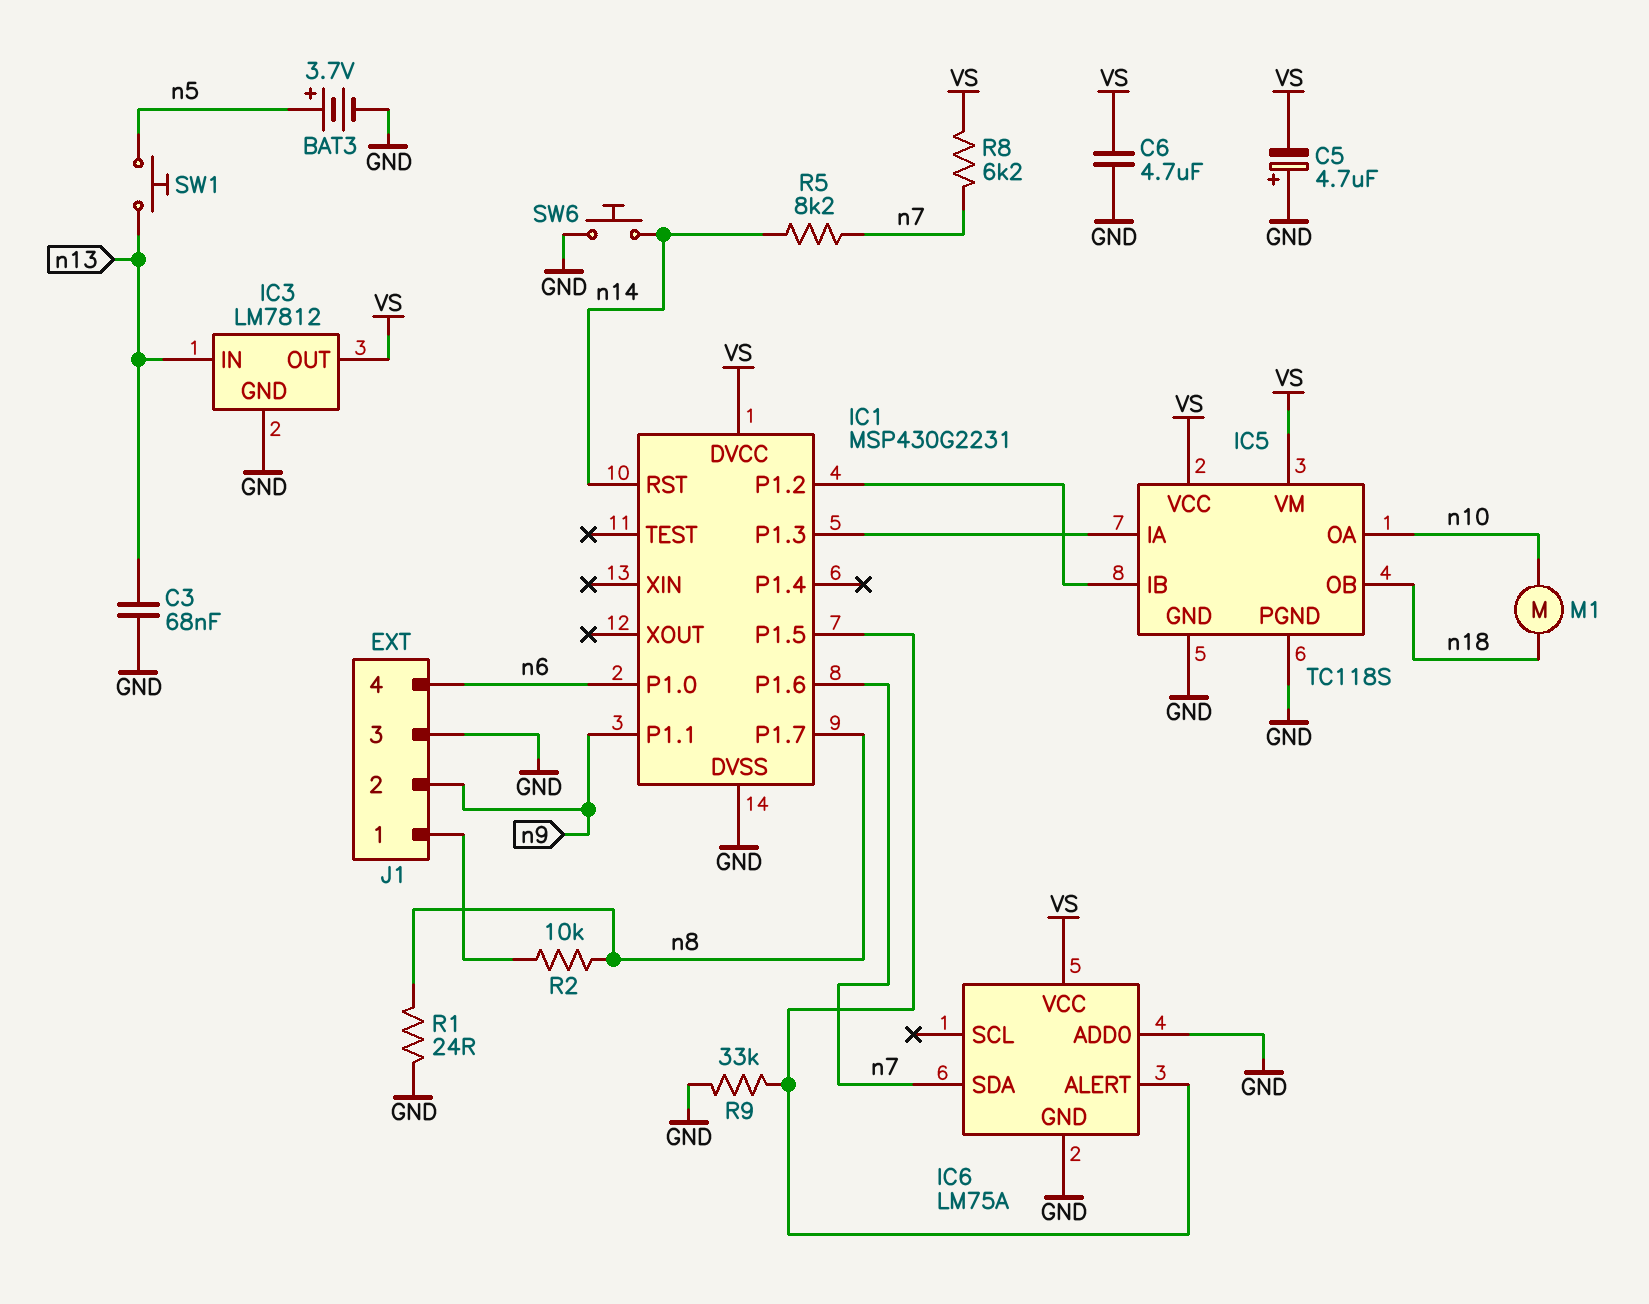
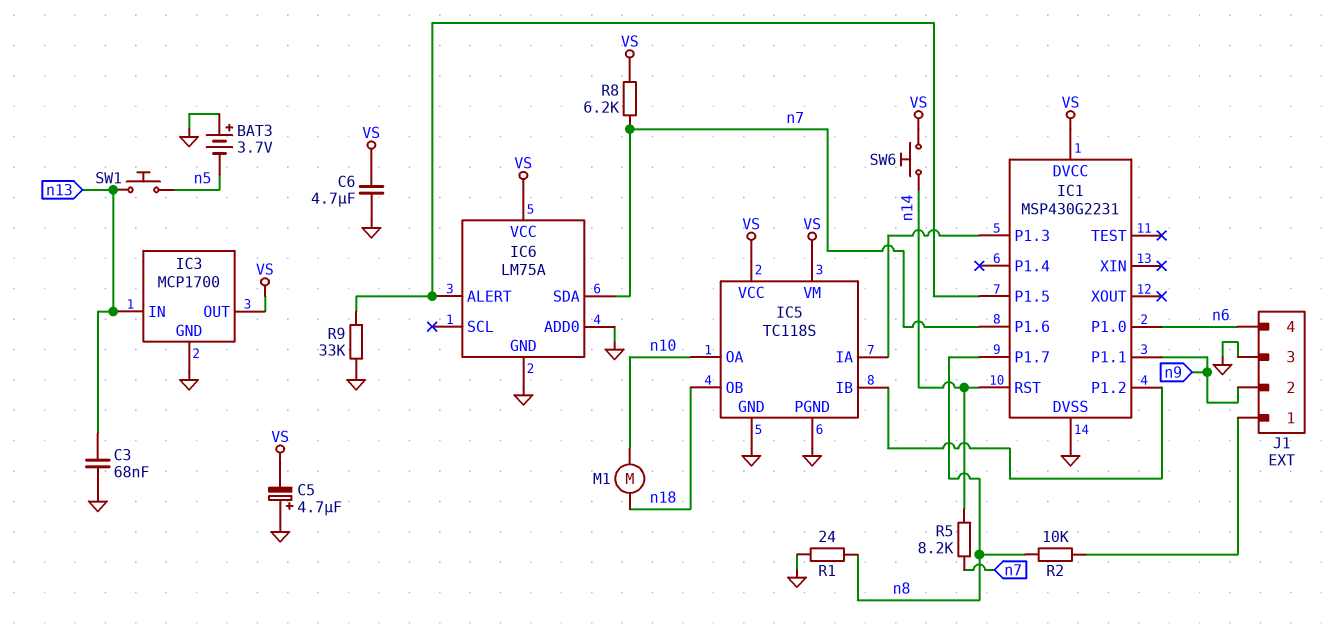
BAT3: 3.7V (plus n5, minus GND) -> 3.7V (plus GND, minus n5)
IC3: LM7812 -> MCP1700
SW6: button (GND, n14) -> button (VS, n14)

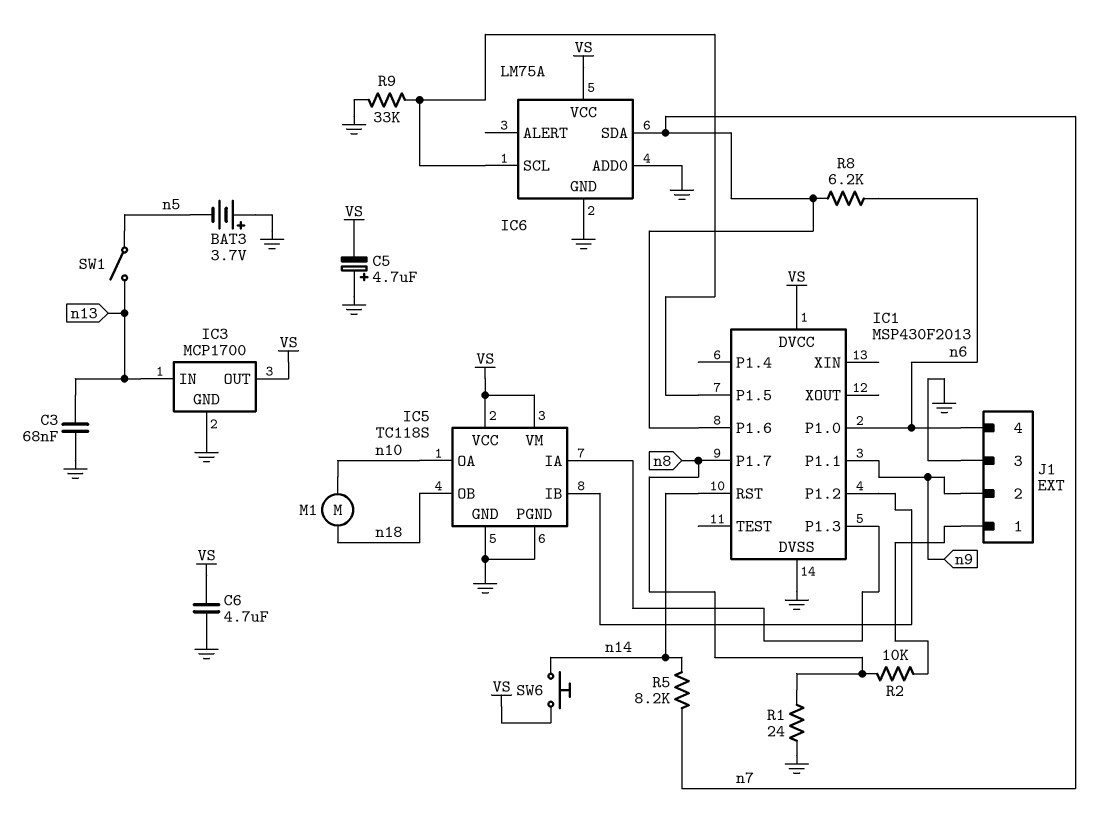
IC1: MSP430G2231 -> MSP430F2013
IC6 pin ALERT: IC1/P1.5 -> none
IC6 pin SCL: none -> IC1/P1.5
R8: 6.2k (VS, n7) -> 6.2k (n6, n7)
SW1: button (n5, n13) -> switch (n5, n13)

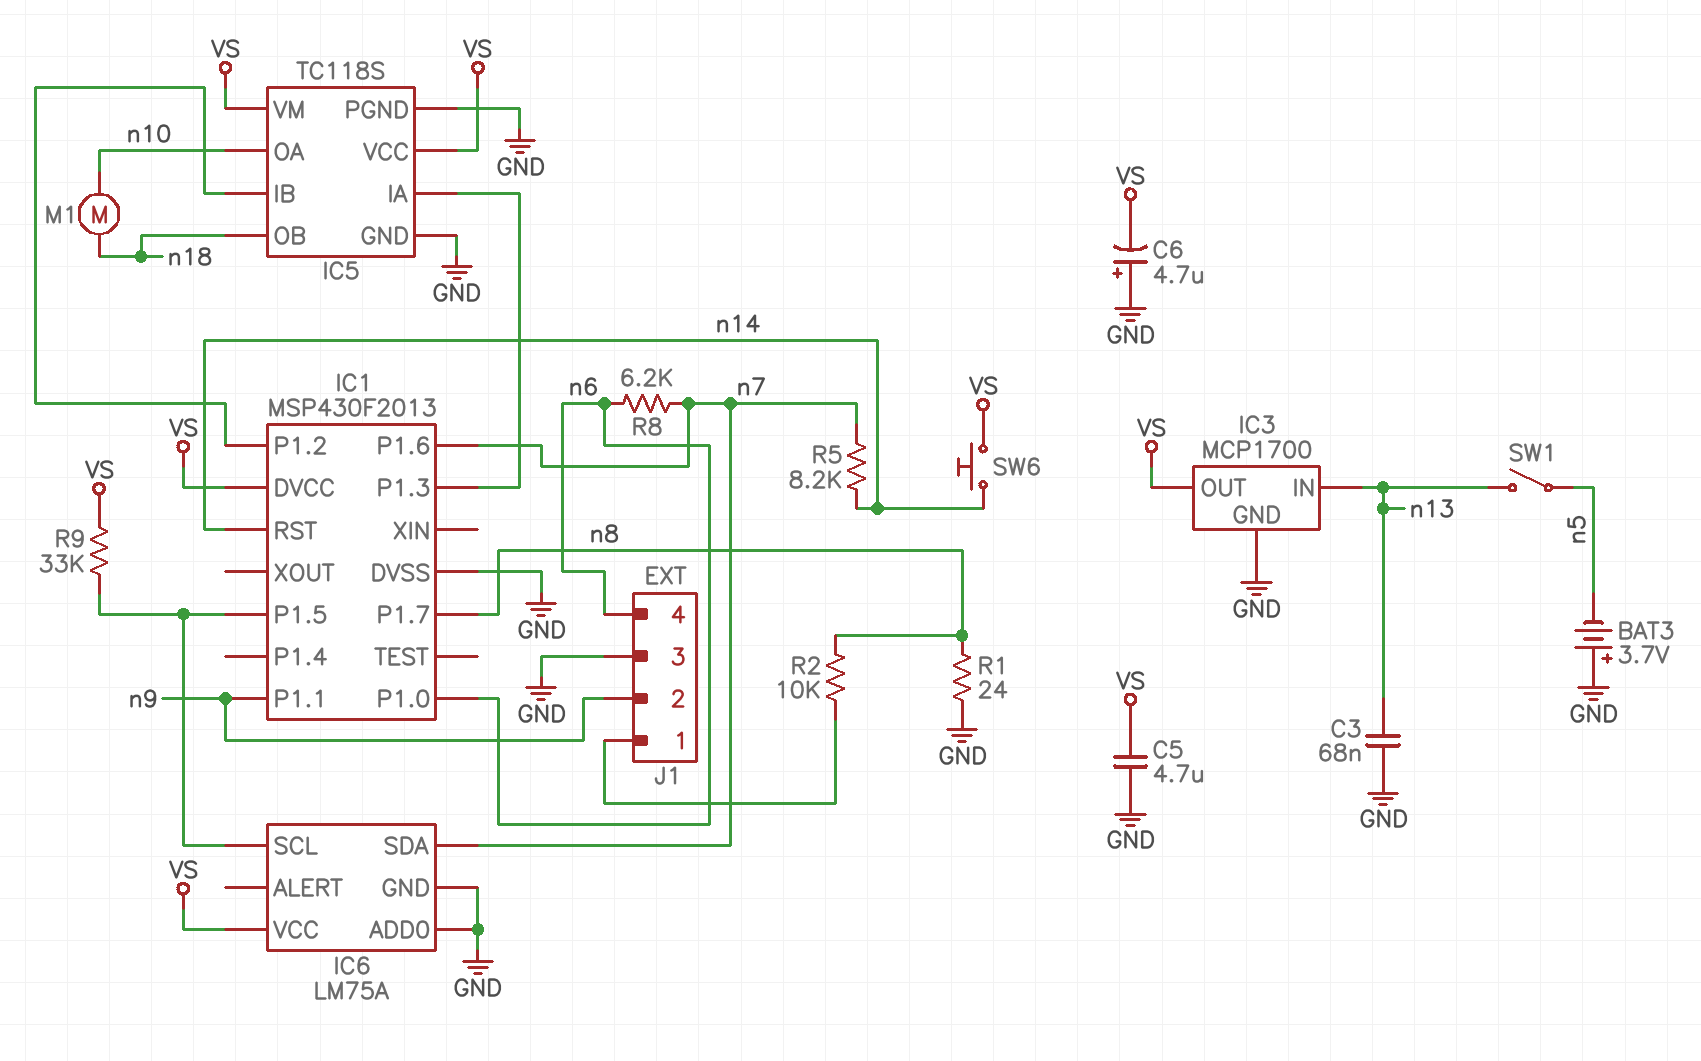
C5: 4.7uF (plus GND, minus VS) -> 4.7uF (GND, VS)
C6: 4.7uF (GND, VS) -> 4.7uF (plus GND, minus VS)
R9: 33k (GND, IC1/P1.5) -> 33k (IC1/P1.5, VS)

